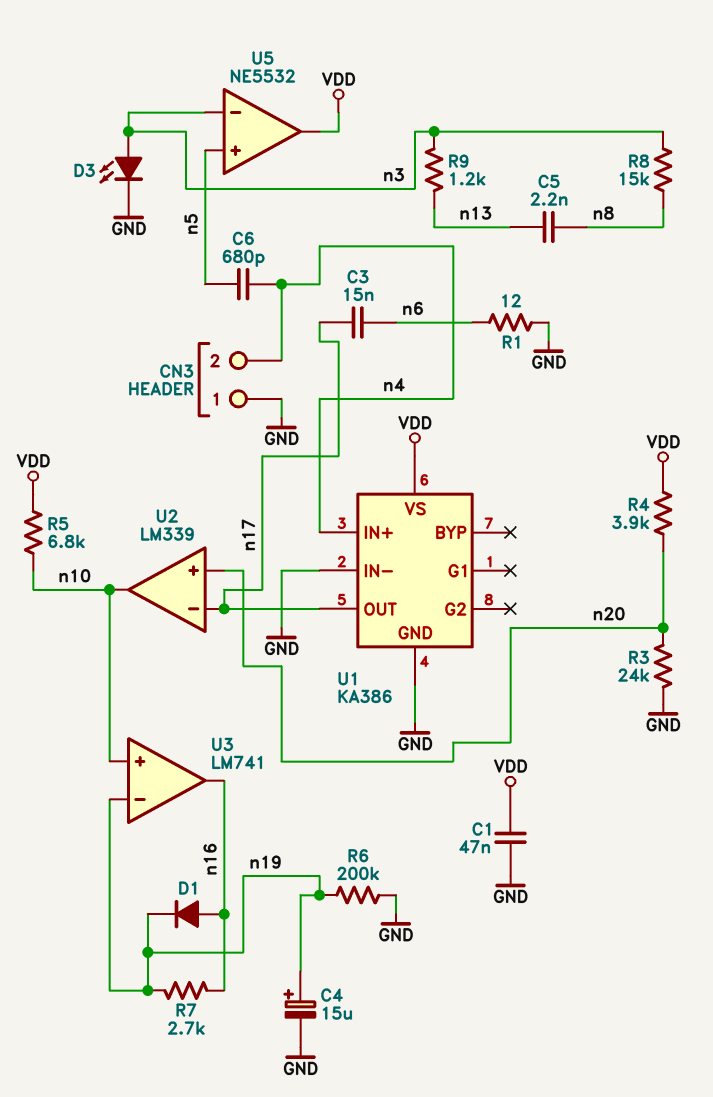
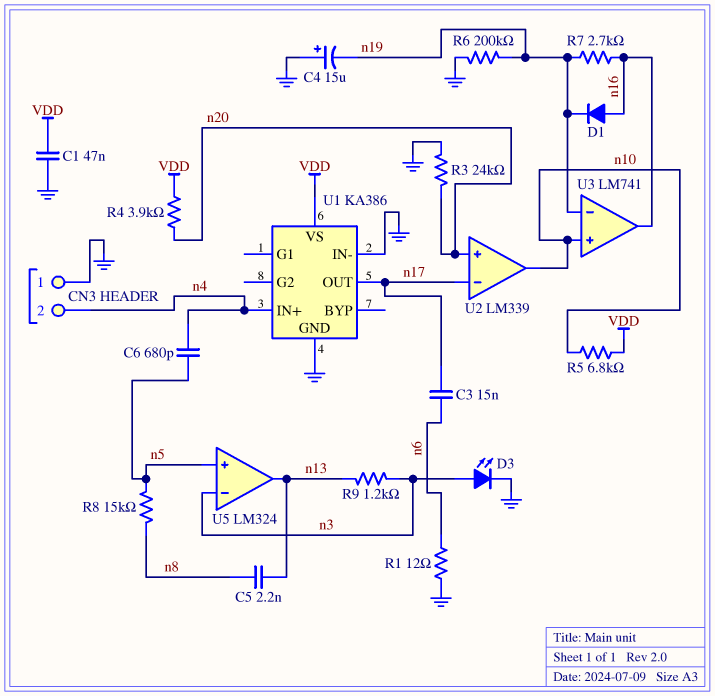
C4: 15uF (plus n19, minus GND) -> 15uF (plus GND, minus n19)
R8: 15k (n3, n8) -> 15k (n5, n8)
U5: NE5532 -> LM324
U5 pin out: VDD -> n13

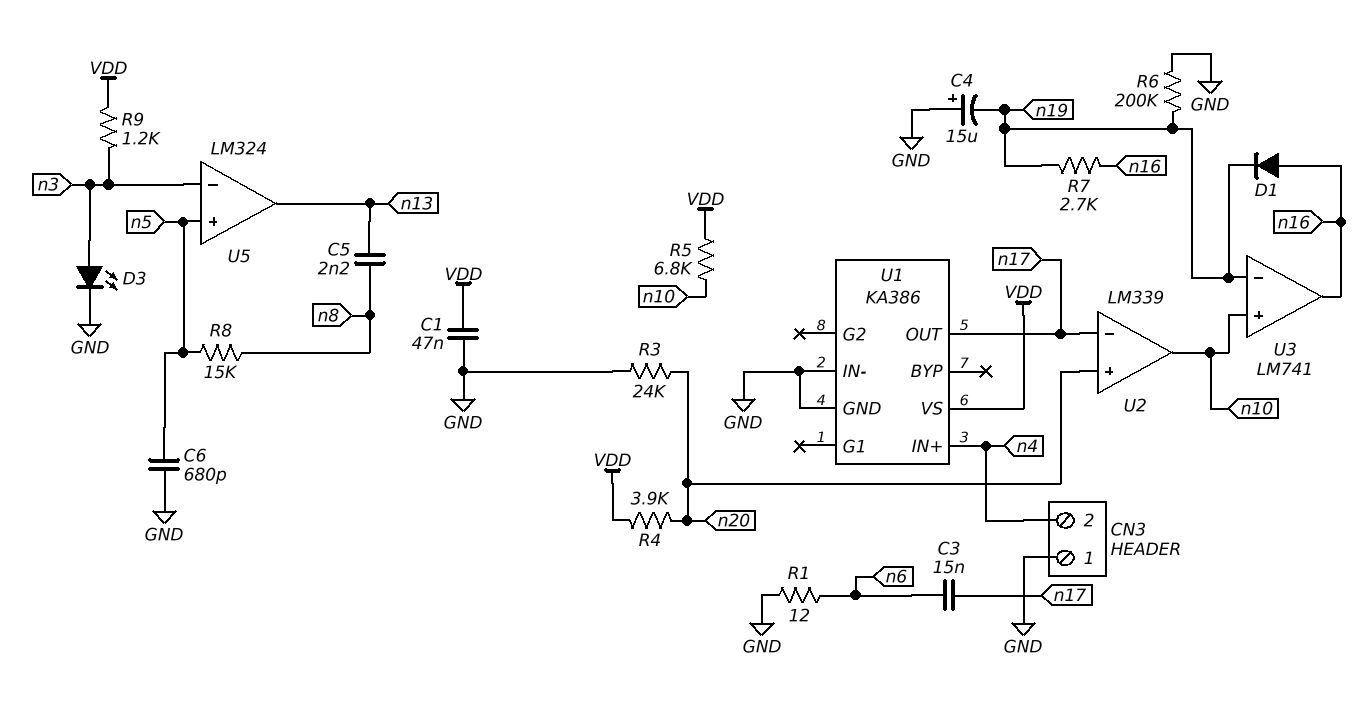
C6: 680pF (n4, n5) -> 680pF (GND, n5)
R9: 1.2k (n3, n13) -> 1.2k (VDD, n3)

